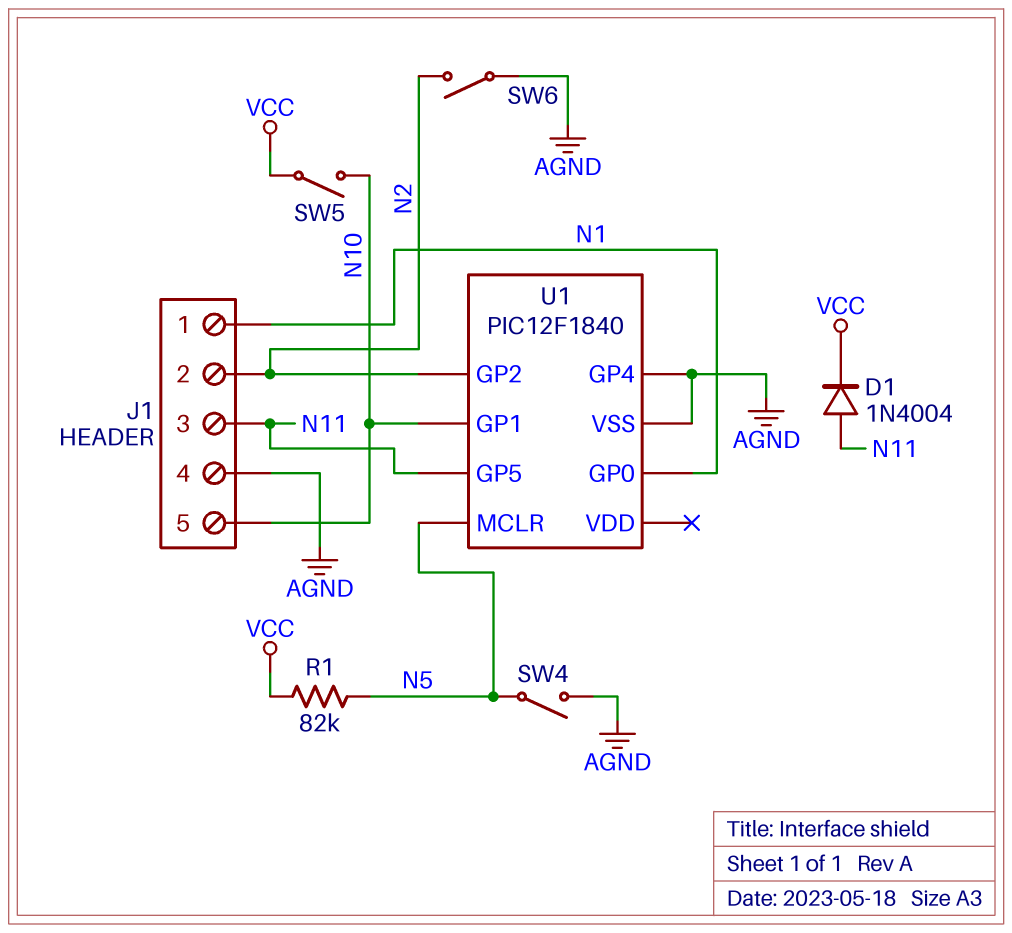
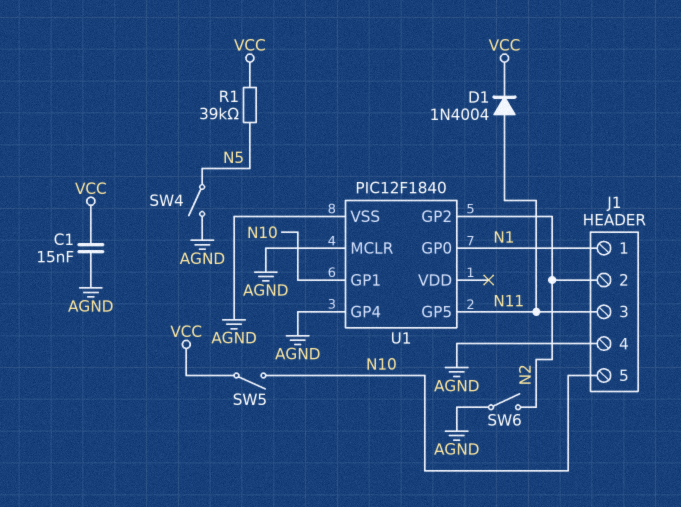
C1: none -> 15nF (AGND, VCC)
R1: 82k (N5, VCC) -> 39k (N5, VCC)
U1 pin MCLR: N5 -> AGND

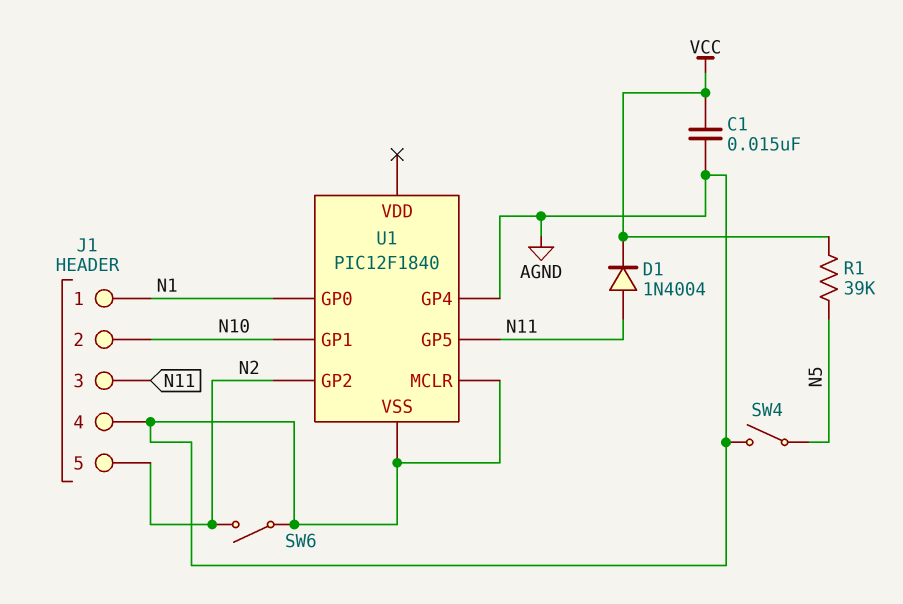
J1 pin 2: N2 -> N10
J1 pin 5: N10 -> N2
SW5: switch (N10, VCC) -> none

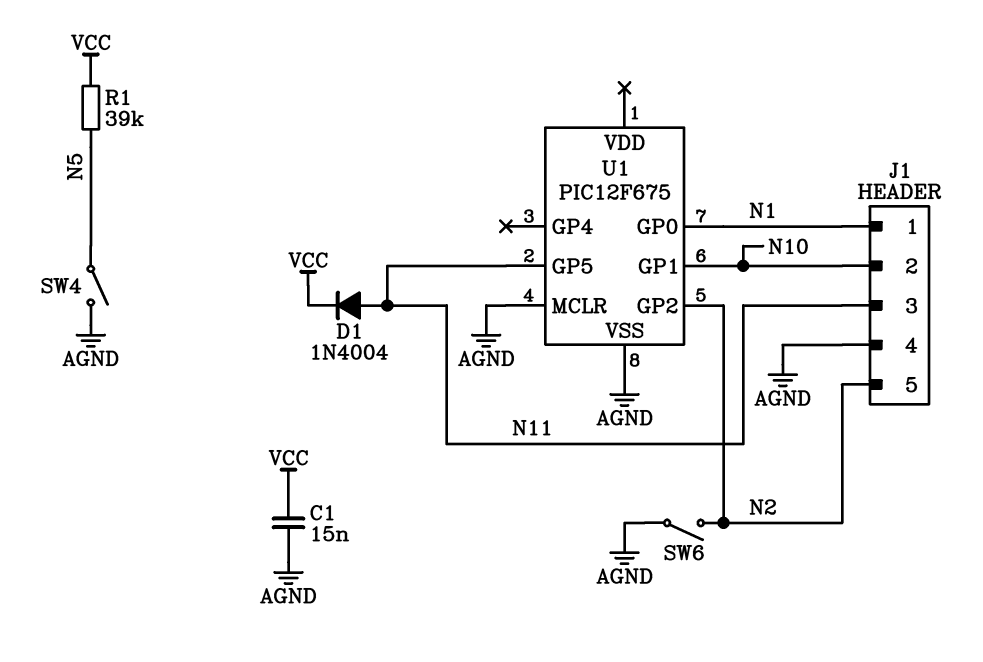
U1: PIC12F1840 -> PIC12F675
U1 pin GP4: AGND -> none

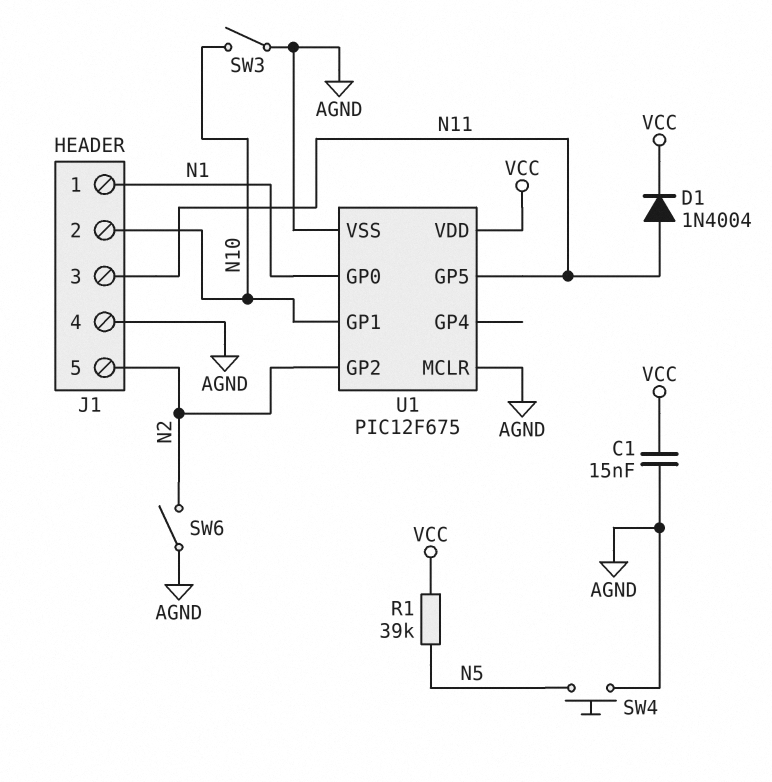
SW3: none -> switch (AGND, N10)
SW4: switch (AGND, N5) -> button (AGND, N5)
U1 pin VDD: none -> VCC

